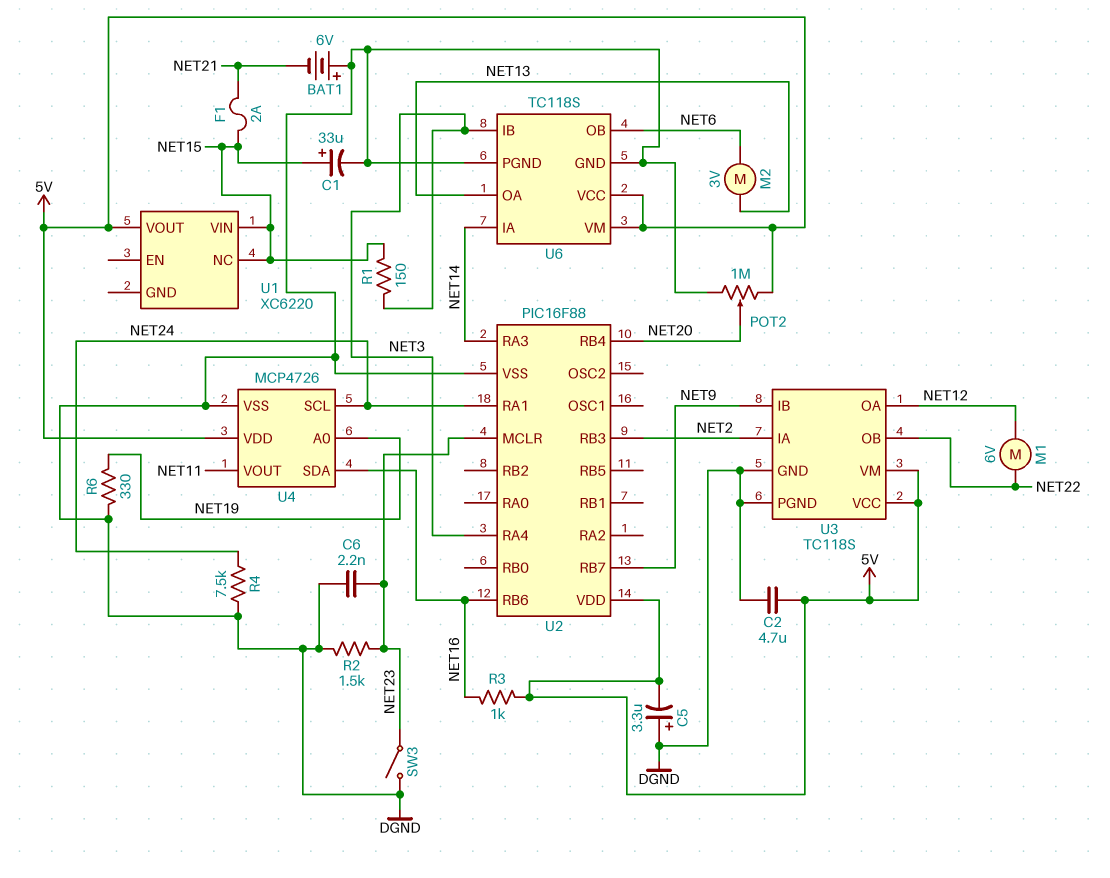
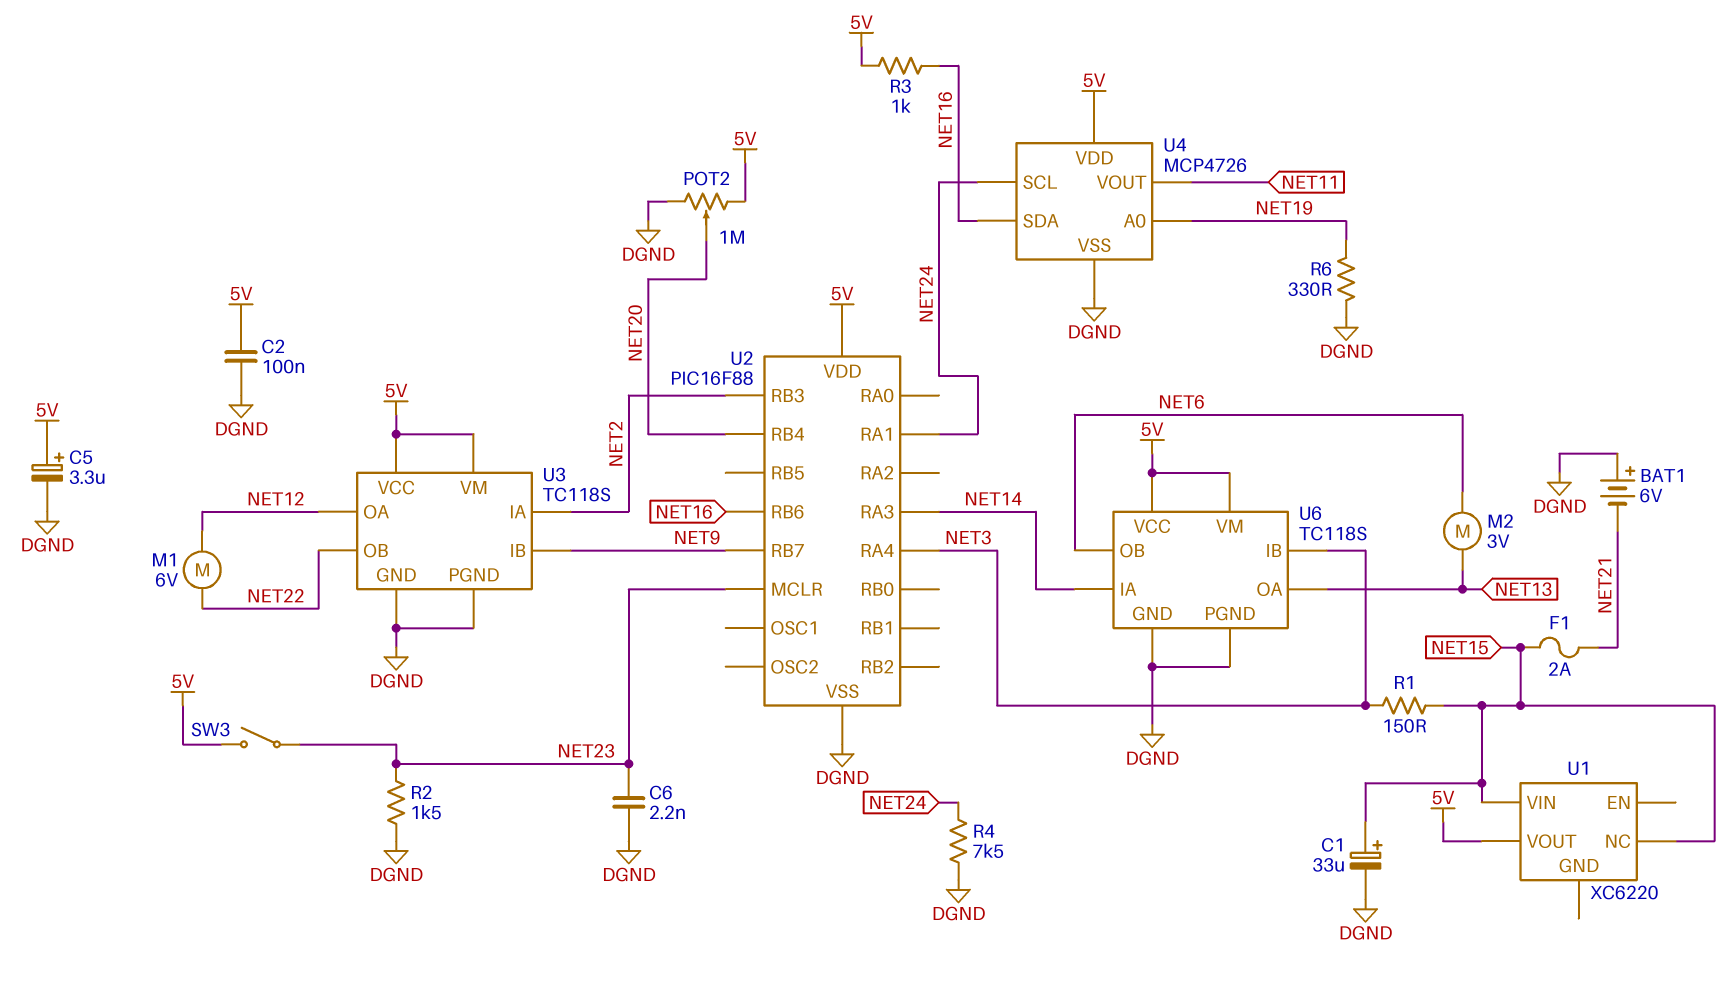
C2: 4.7uF (5V, DGND) -> 100nF (5V, DGND)
C5: 3.3uF (plus DGND, minus 5V) -> 3.3uF (plus 5V, minus DGND)
SW3: switch (DGND, NET23) -> switch (5V, NET23)

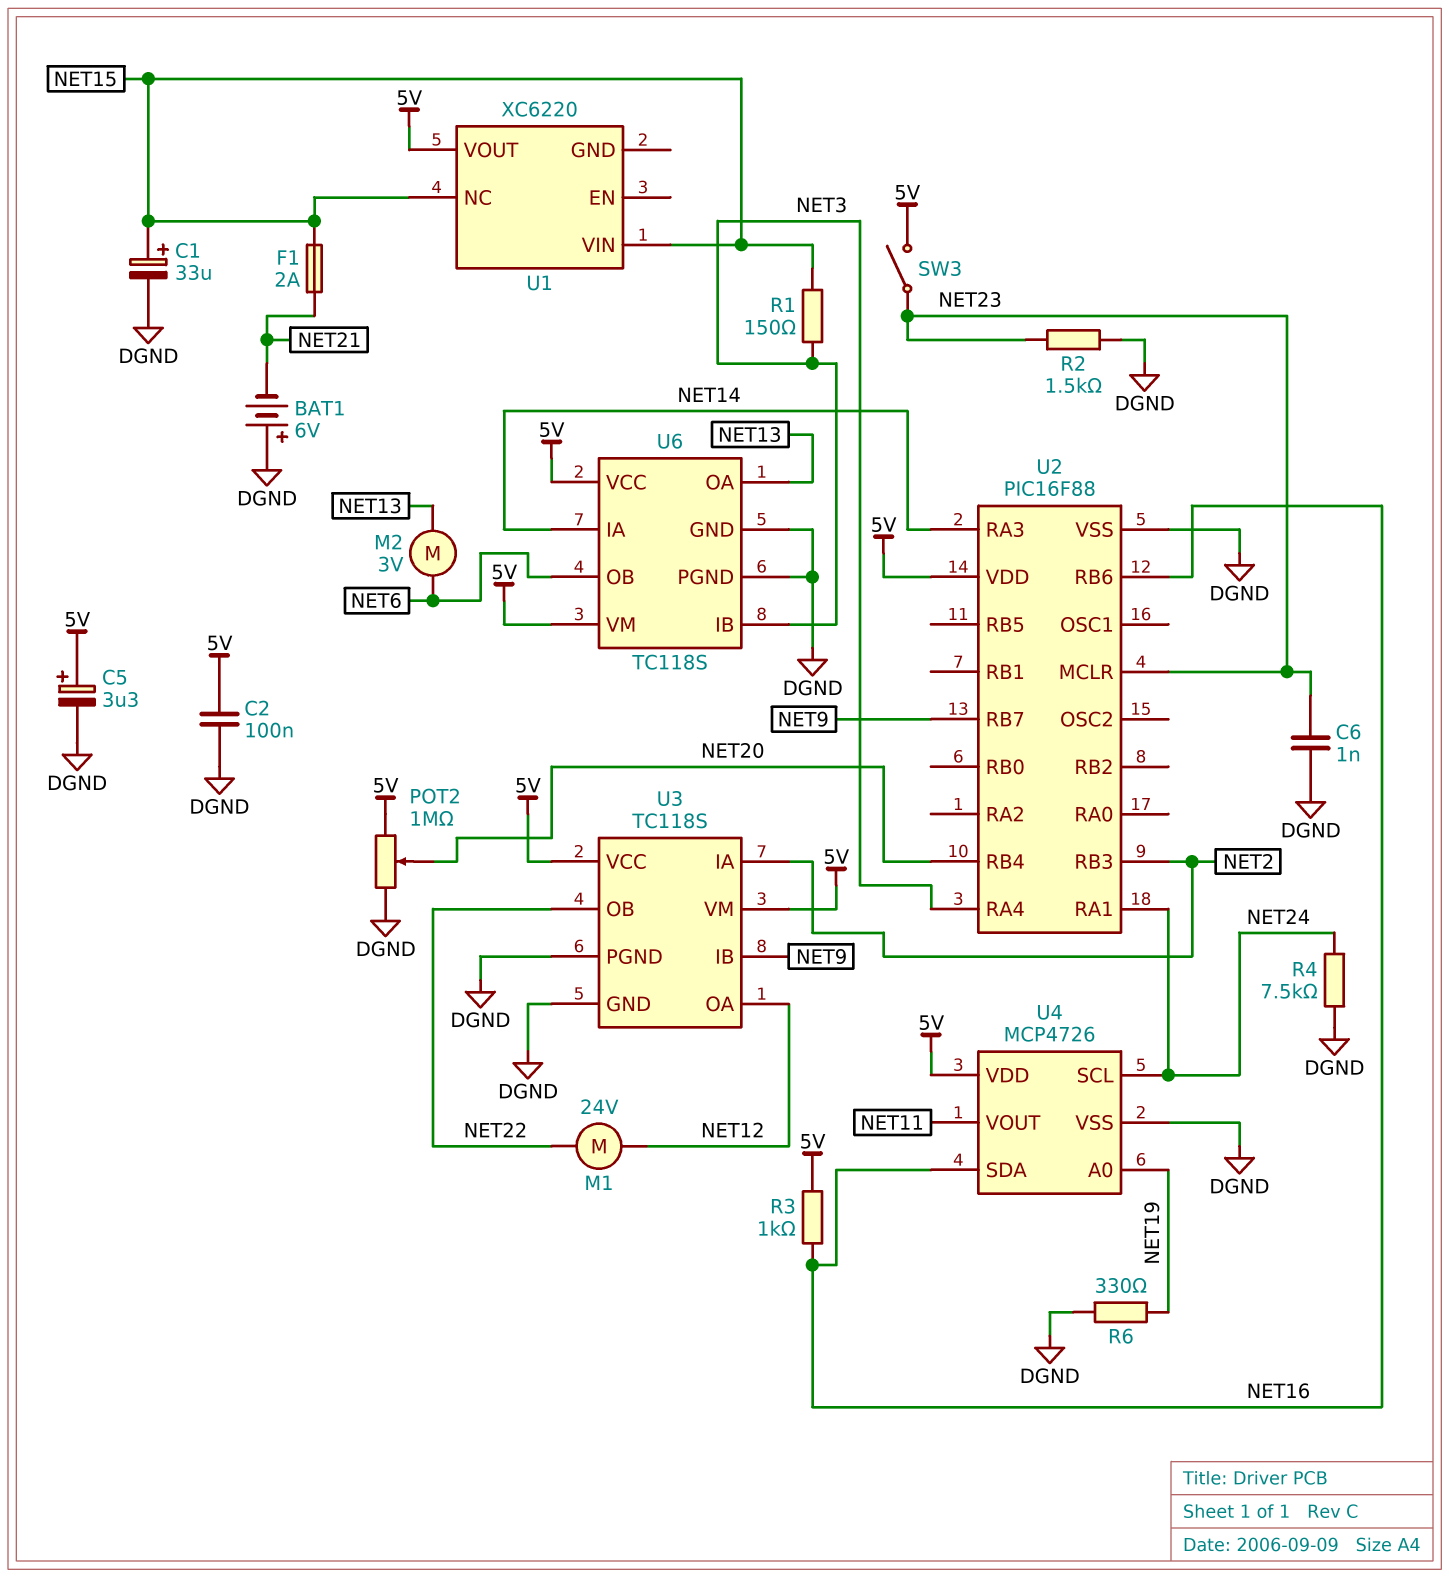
C6: 2.2nF (DGND, NET23) -> 1nF (DGND, NET23)
M1: motor 6V (NET12, NET22) -> motor 24V (NET12, NET22)

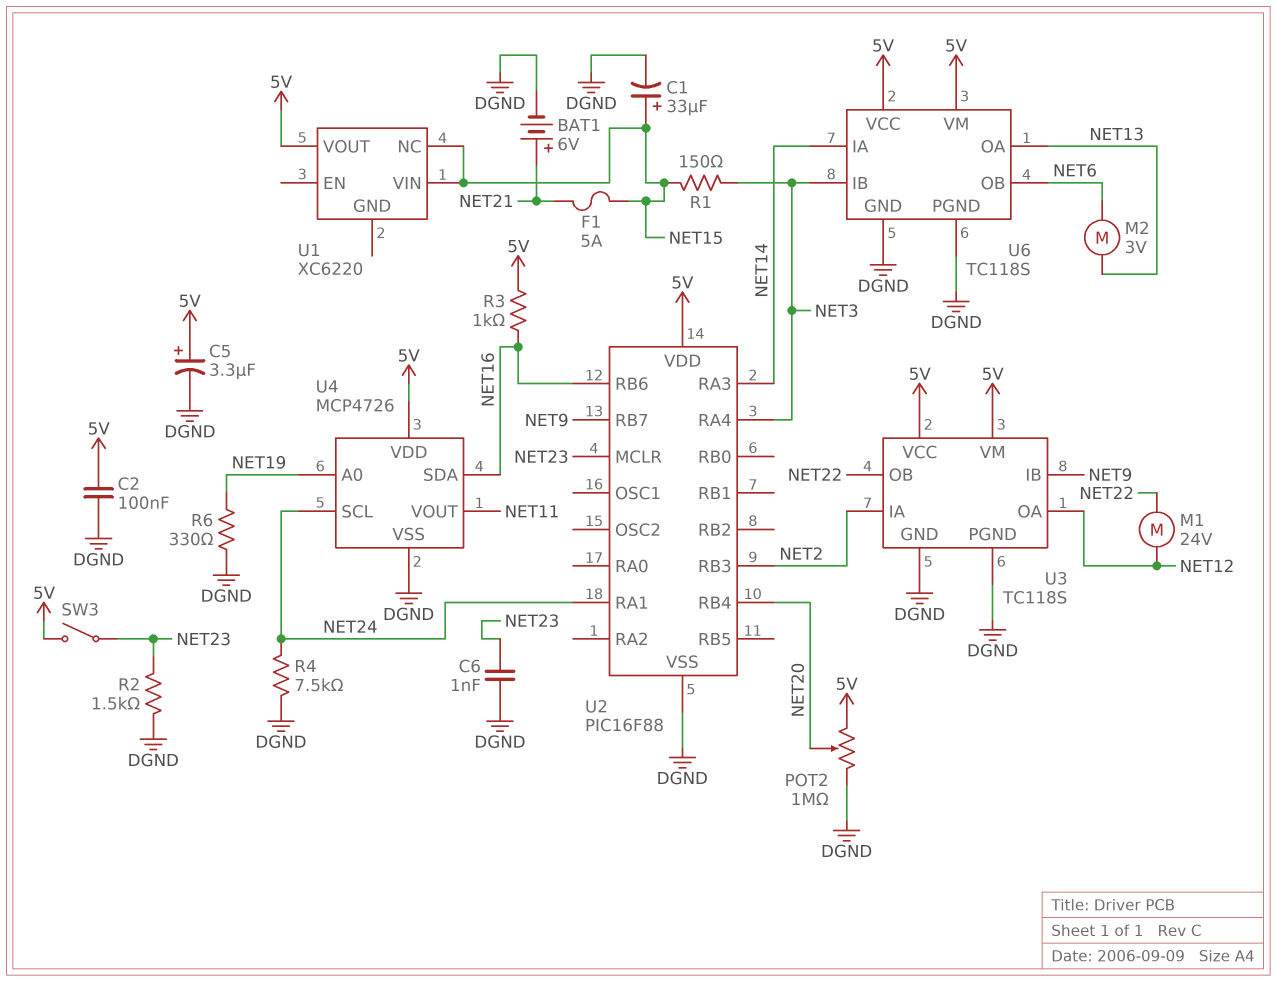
BAT1: 6V (plus DGND, minus NET21) -> 6V (plus NET21, minus DGND)
F1: 2A (NET15, NET21) -> 5A (NET15, NET21)

